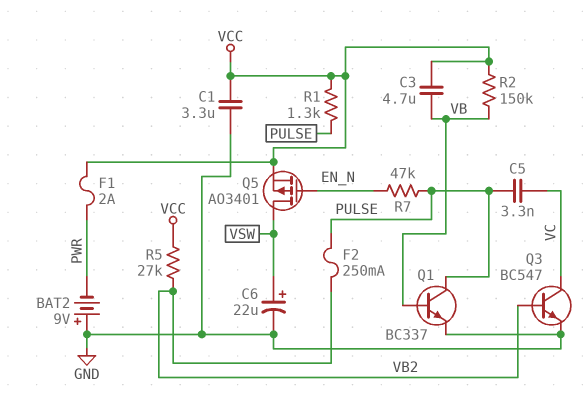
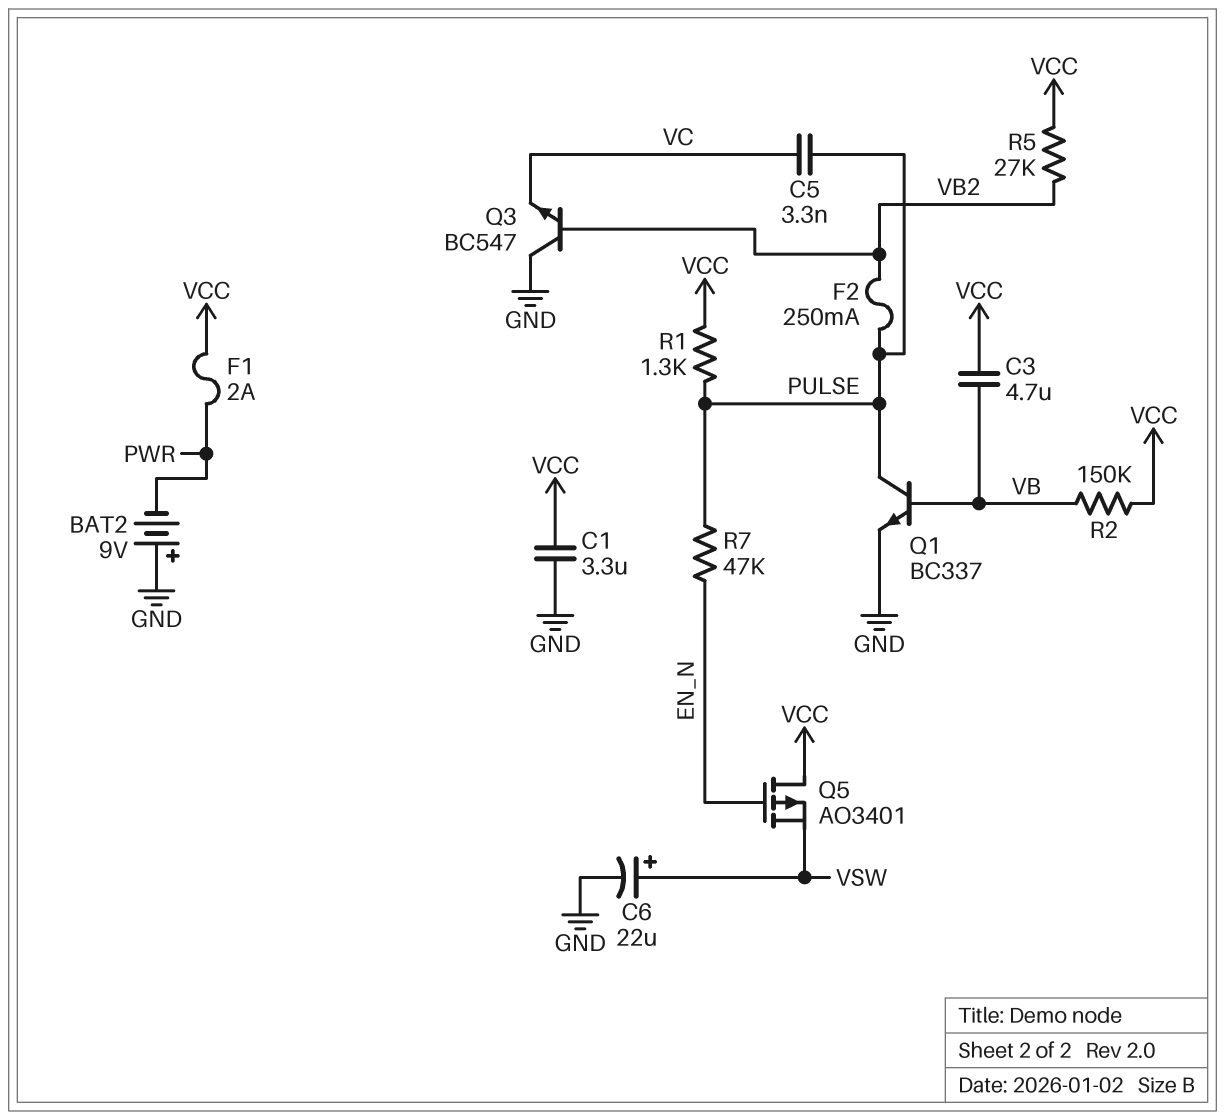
Q3: NPN BC547 (B VB2, C VC, E GND) -> NPN BC547 (B VB2, C GND, E VC)
Q5: PMOS AO3401 (G EN_N, D VSW, S VCC) -> PMOS AO3401 (G EN_N, D VCC, S VSW)

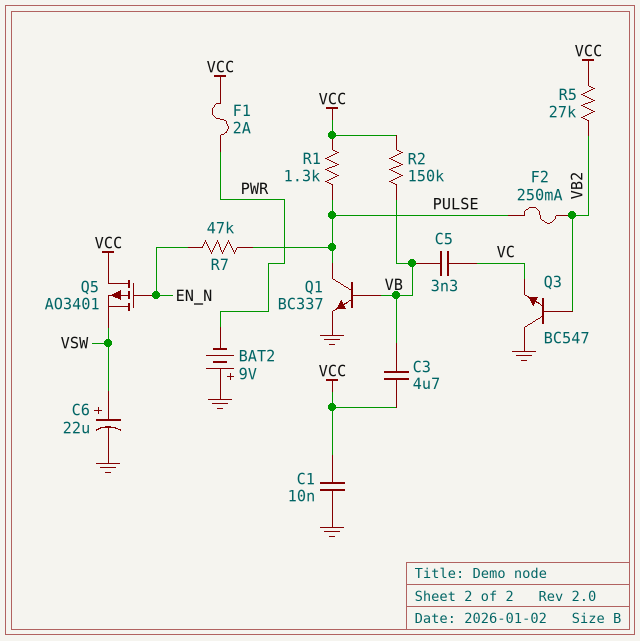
C1: 3.3uF (GND, VCC) -> 10nF (GND, VCC)
C5: 3.3nF (PULSE, VC) -> 3.3nF (VB, VC)

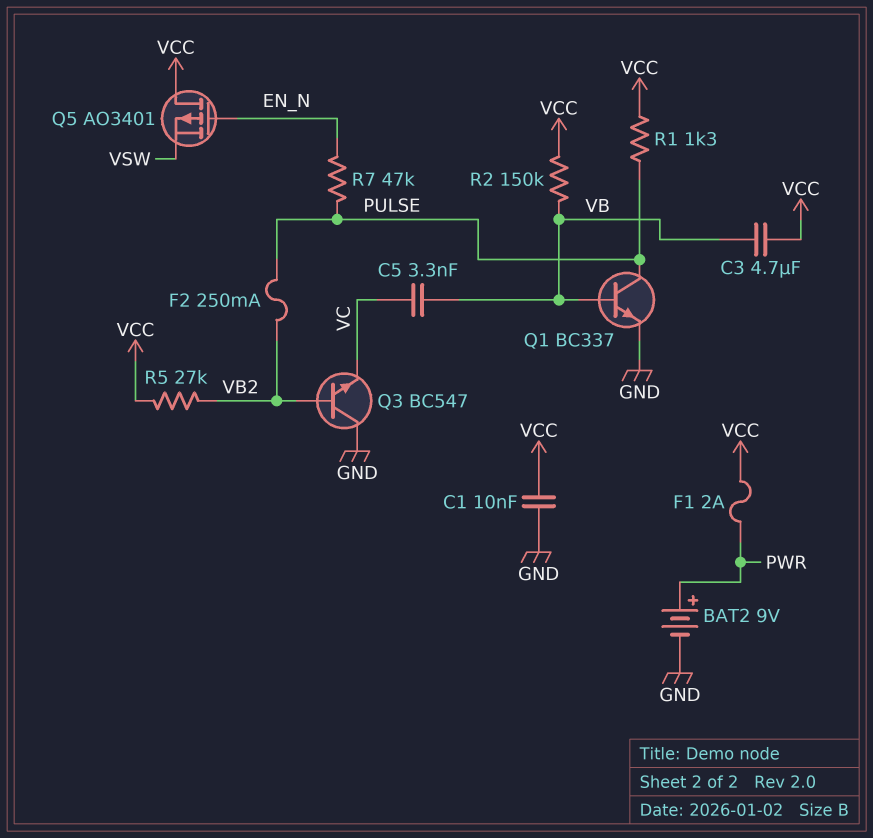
BAT2: 9V (plus GND, minus PWR) -> 9V (plus PWR, minus GND)
C6: 22uF (plus VSW, minus GND) -> none

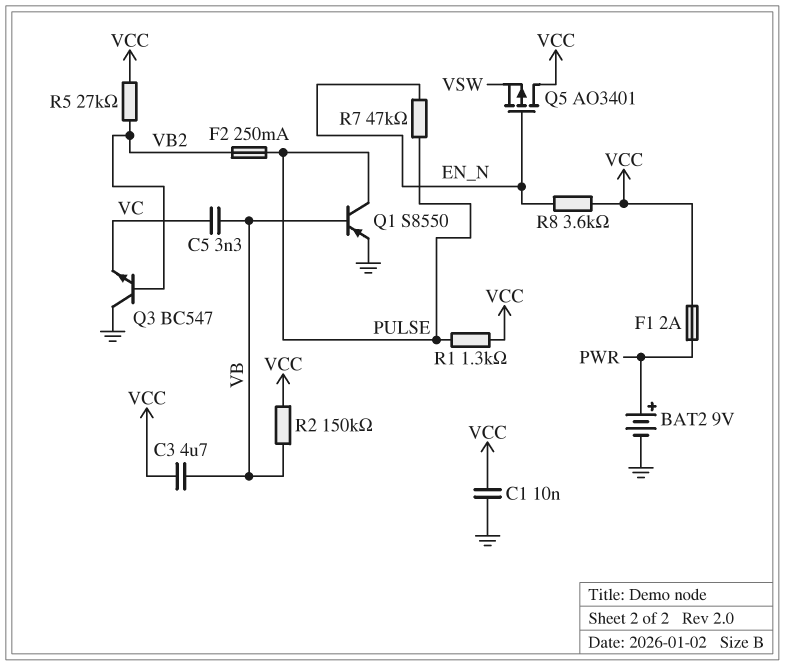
Q1: NPN BC337 (B VB, C PULSE, E GND) -> PNP S8550 (B VB, C PULSE, E GND)
R8: none -> 3.6k (EN_N, VCC)

